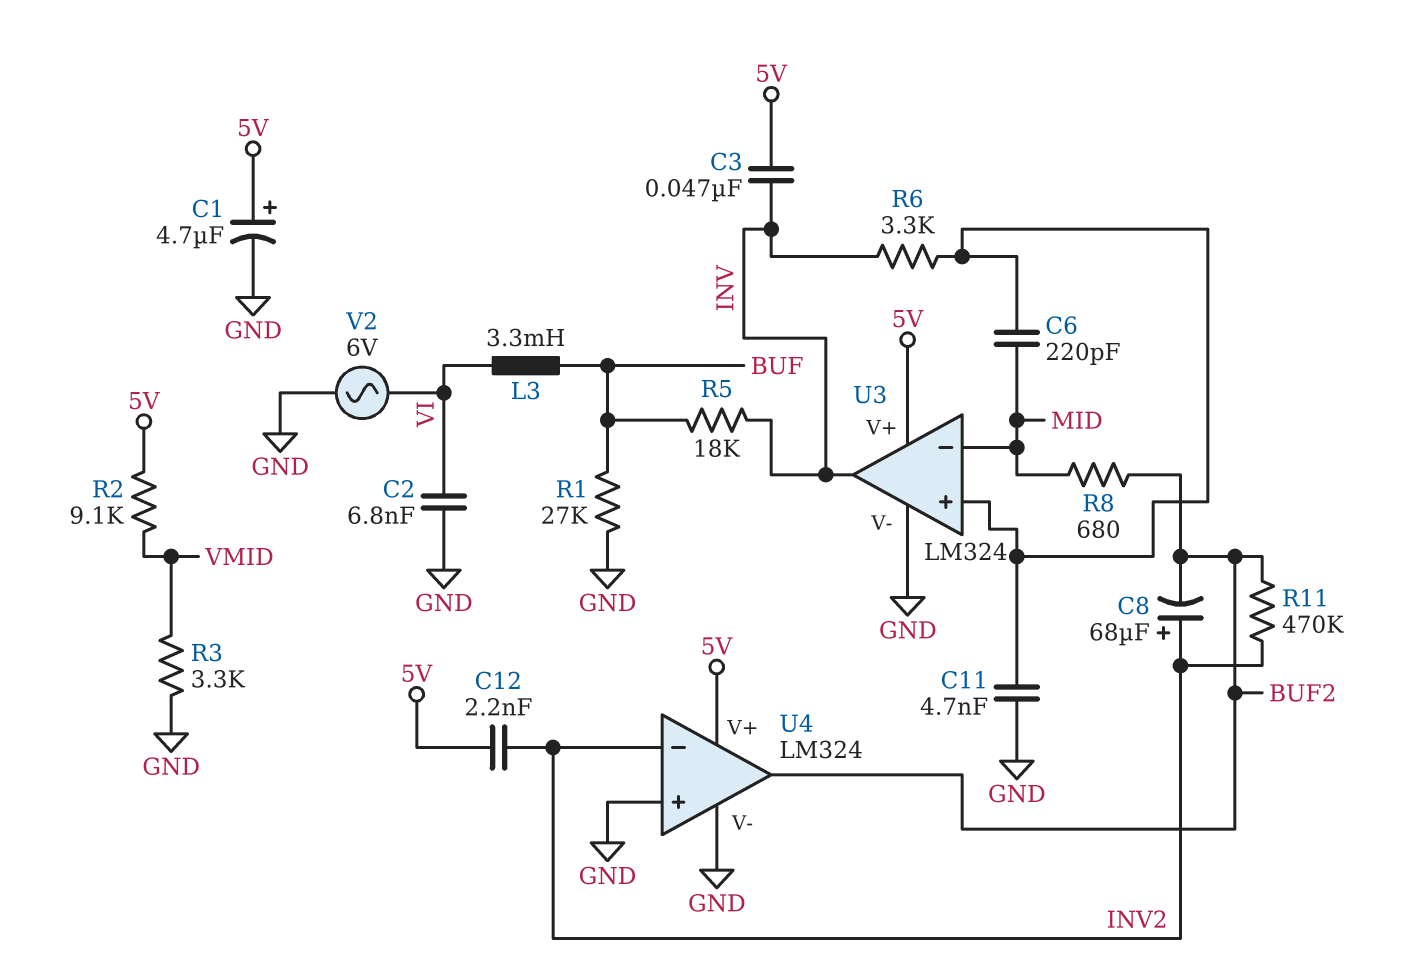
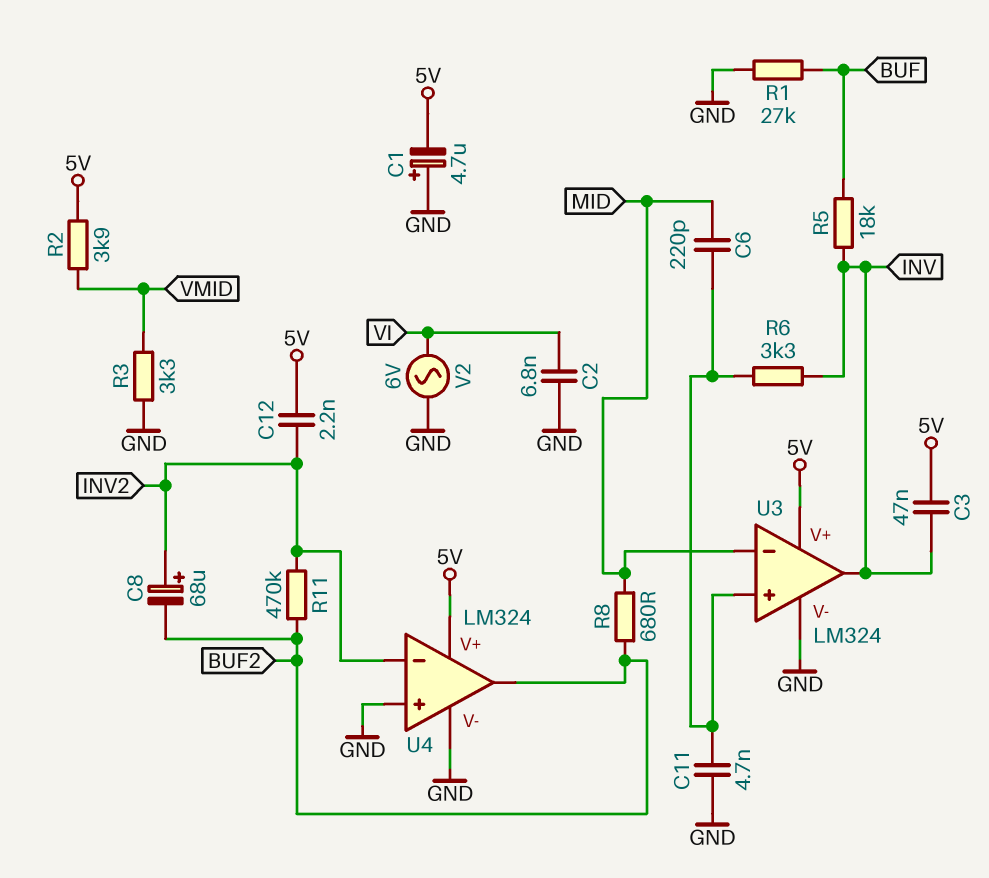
C1: 4.7uF (plus 5V, minus GND) -> 4.7uF (plus GND, minus 5V)
L3: 3.3mH (BUF, VI) -> none
R2: 9.1k (5V, VMID) -> 3.9k (5V, VMID)

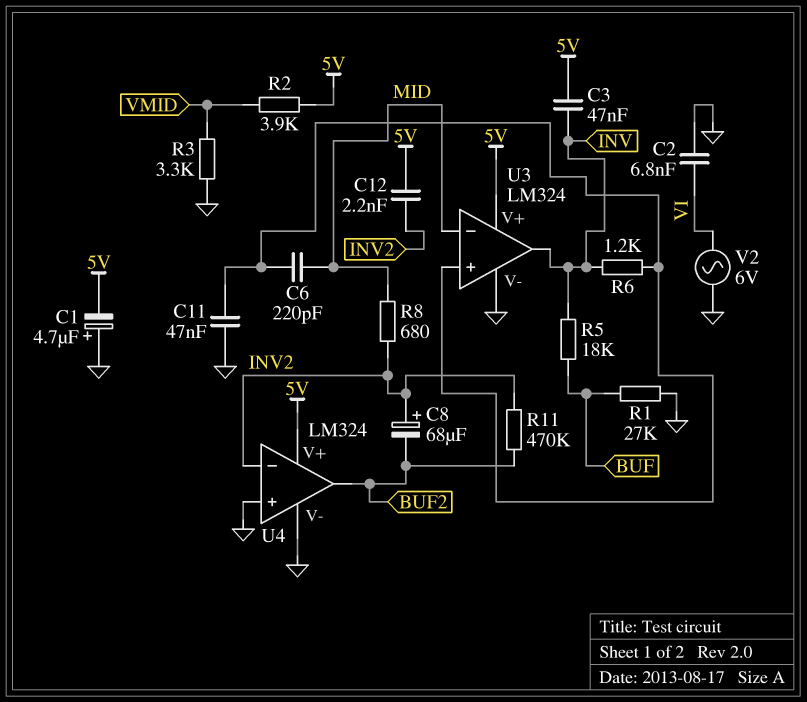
C11: 4.7nF (GND, U3/in+) -> 47nF (GND, U3/in+)
R6: 3.3k (INV, U3/in+) -> 1.2k (INV, U3/in+)
R8: 680 (BUF2, MID) -> 680 (INV2, MID)

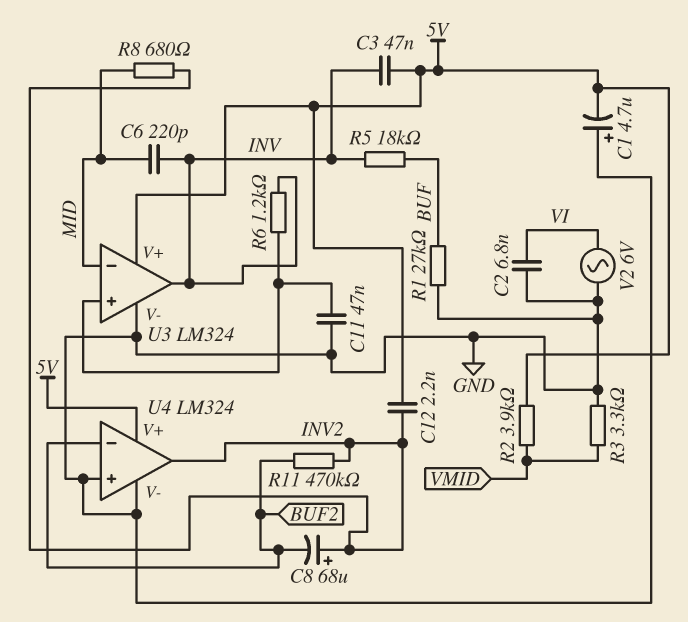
C6: 220pF (MID, U3/in+) -> 220pF (INV, MID)
U4 pin in-: INV2 -> BUF2
U4 pin out: BUF2 -> INV2

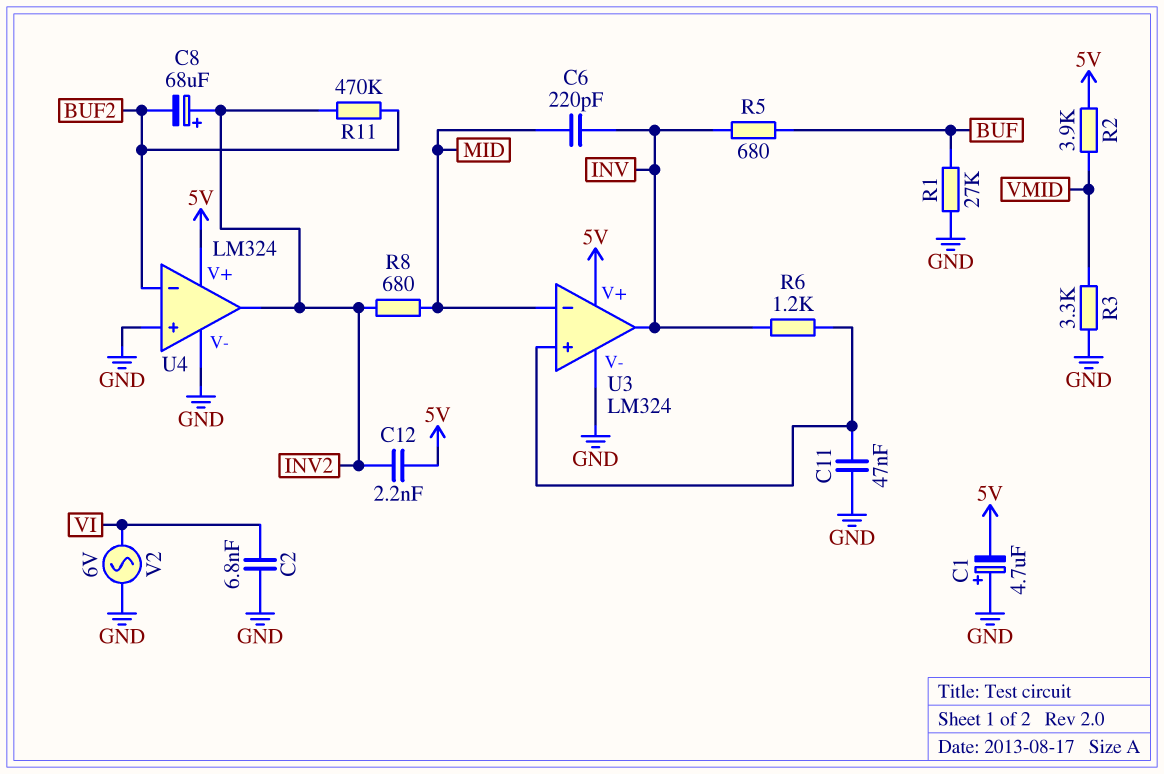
C3: 47nF (5V, INV) -> none
R5: 18k (BUF, INV) -> 680 (BUF, INV)

